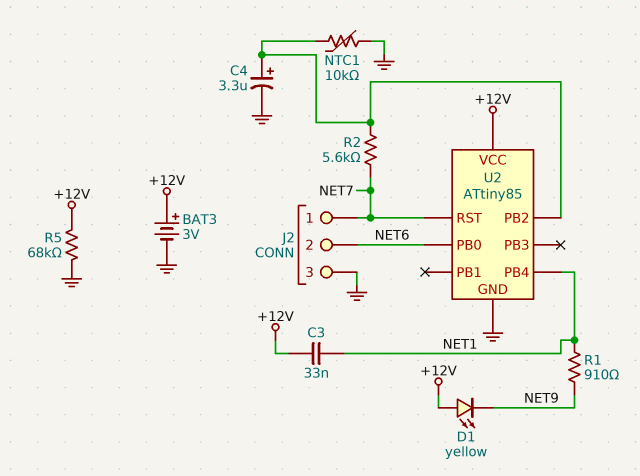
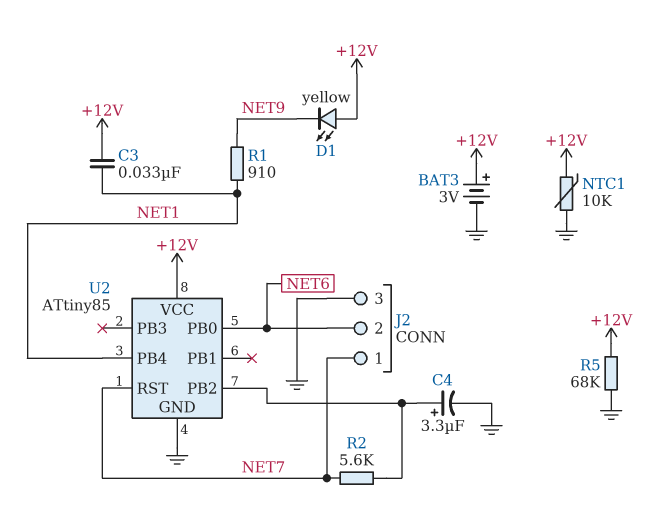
NTC1: 10k (GND, U2/PB2) -> 10k (+12V, GND)

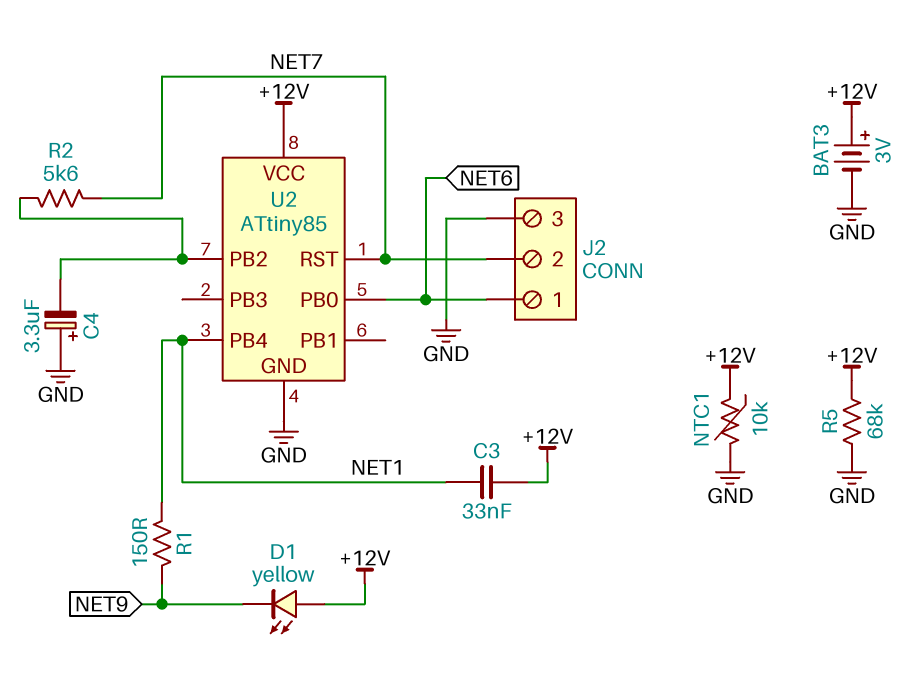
C4: 3.3uF (plus U2/PB2, minus GND) -> 3.3uF (plus GND, minus U2/PB2)
J2 pin 1: NET7 -> NET6
J2 pin 2: NET6 -> NET7
R1: 910 (NET1, NET9) -> 150 (NET1, NET9)

